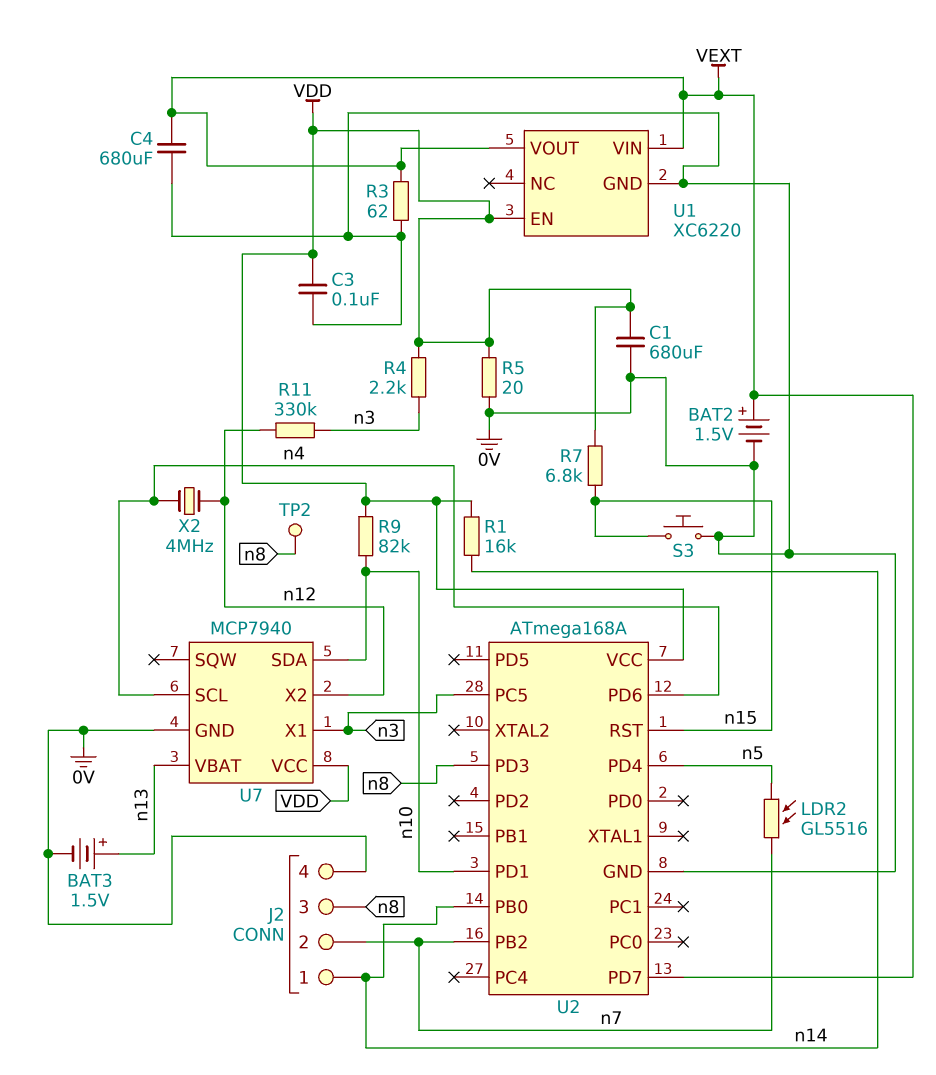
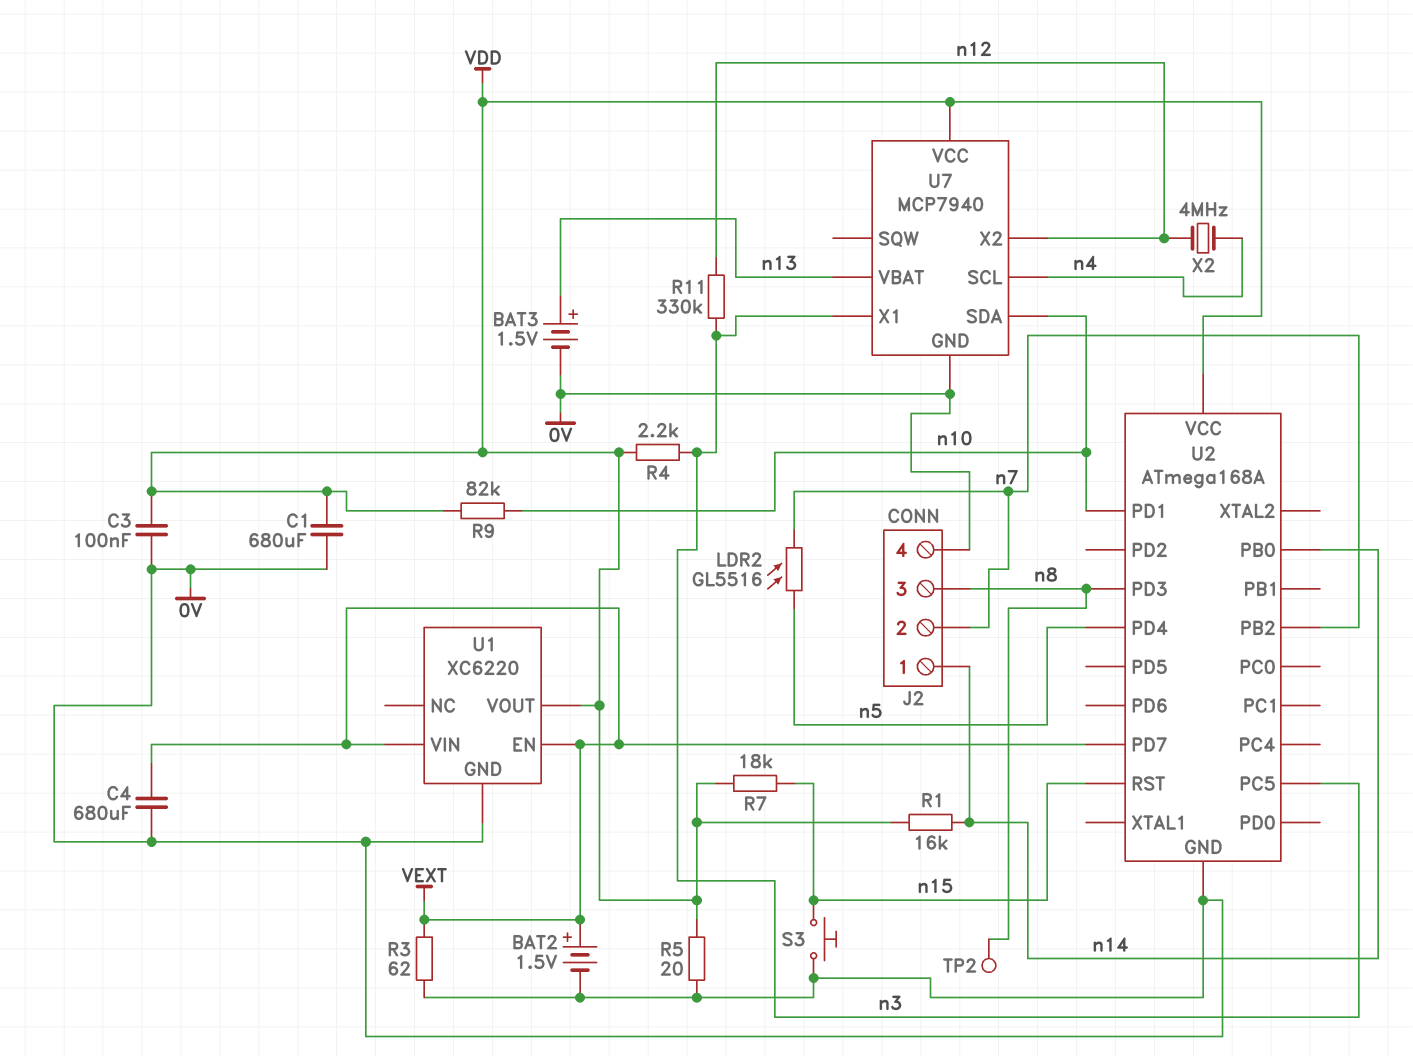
R7: 6.8k (VDD, n15) -> 18k (VDD, n15)
U1 pin EN: VDD -> VEXT
U1 pin VOUT: VEXT -> VDD
U2 pin PD6: n4 -> none

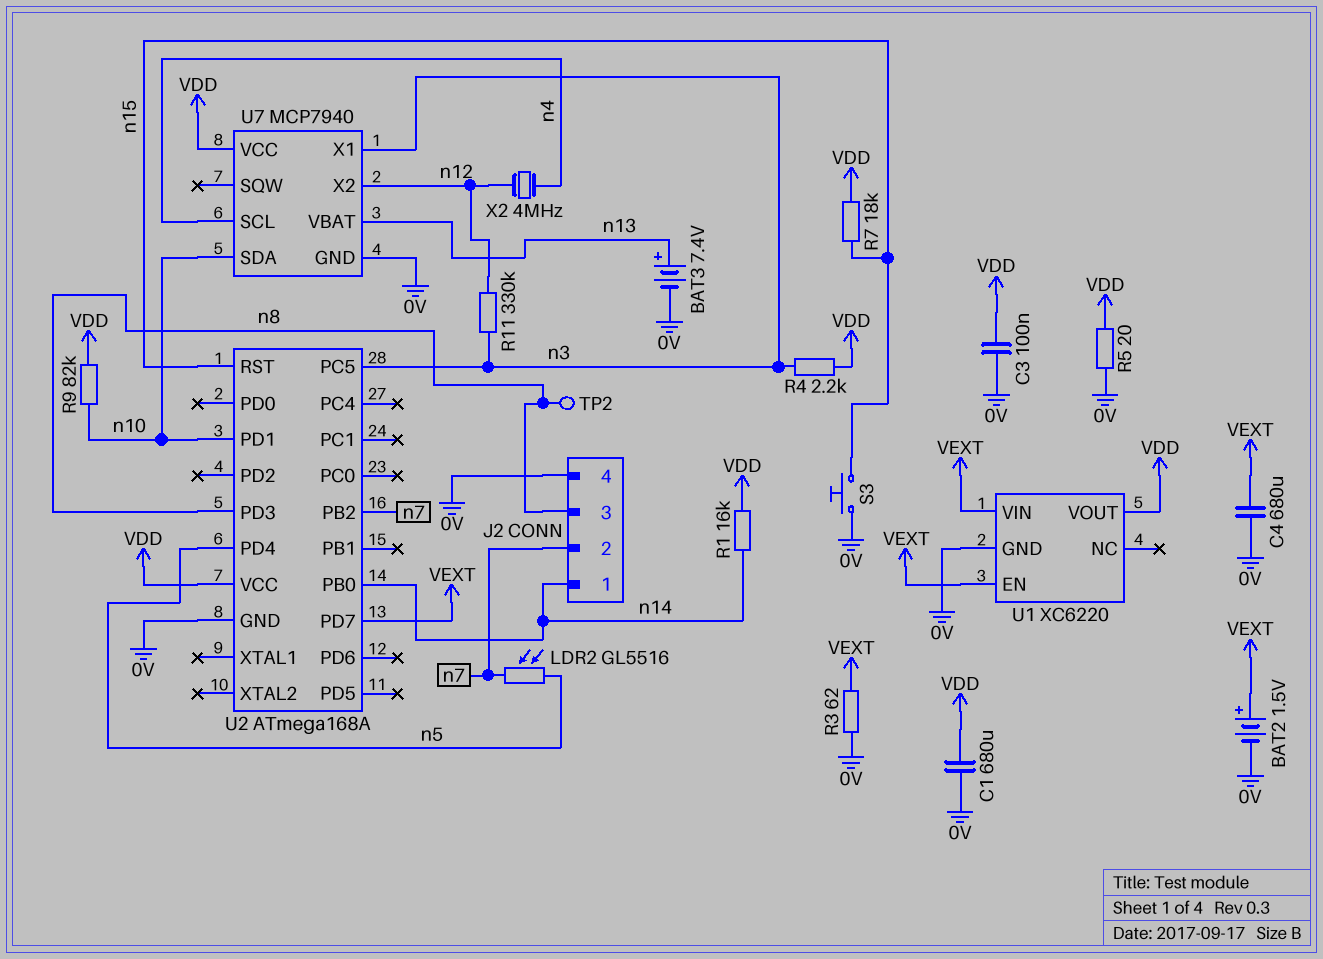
BAT3: 1.5V (plus n13, minus 0V) -> 7.4V (plus n13, minus 0V)

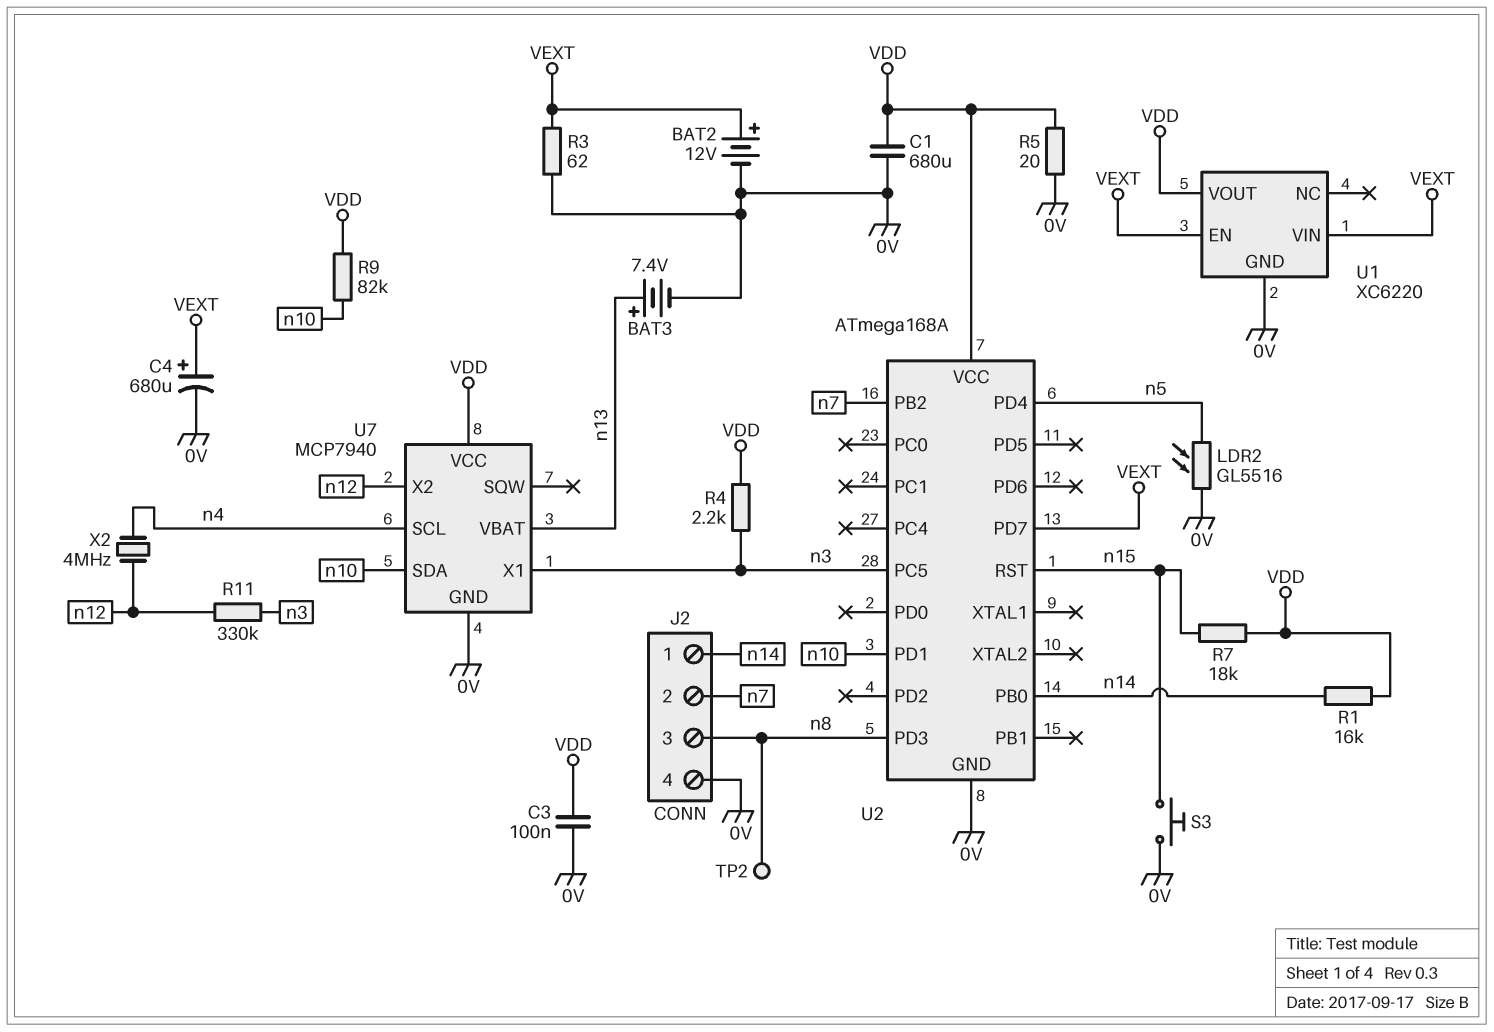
BAT2: 1.5V (plus VEXT, minus 0V) -> 12V (plus VEXT, minus 0V)
C4: 680uF (0V, VEXT) -> 680uF (plus VEXT, minus 0V)
LDR2: GL5516 (n5, n7) -> GL5516 (0V, n5)

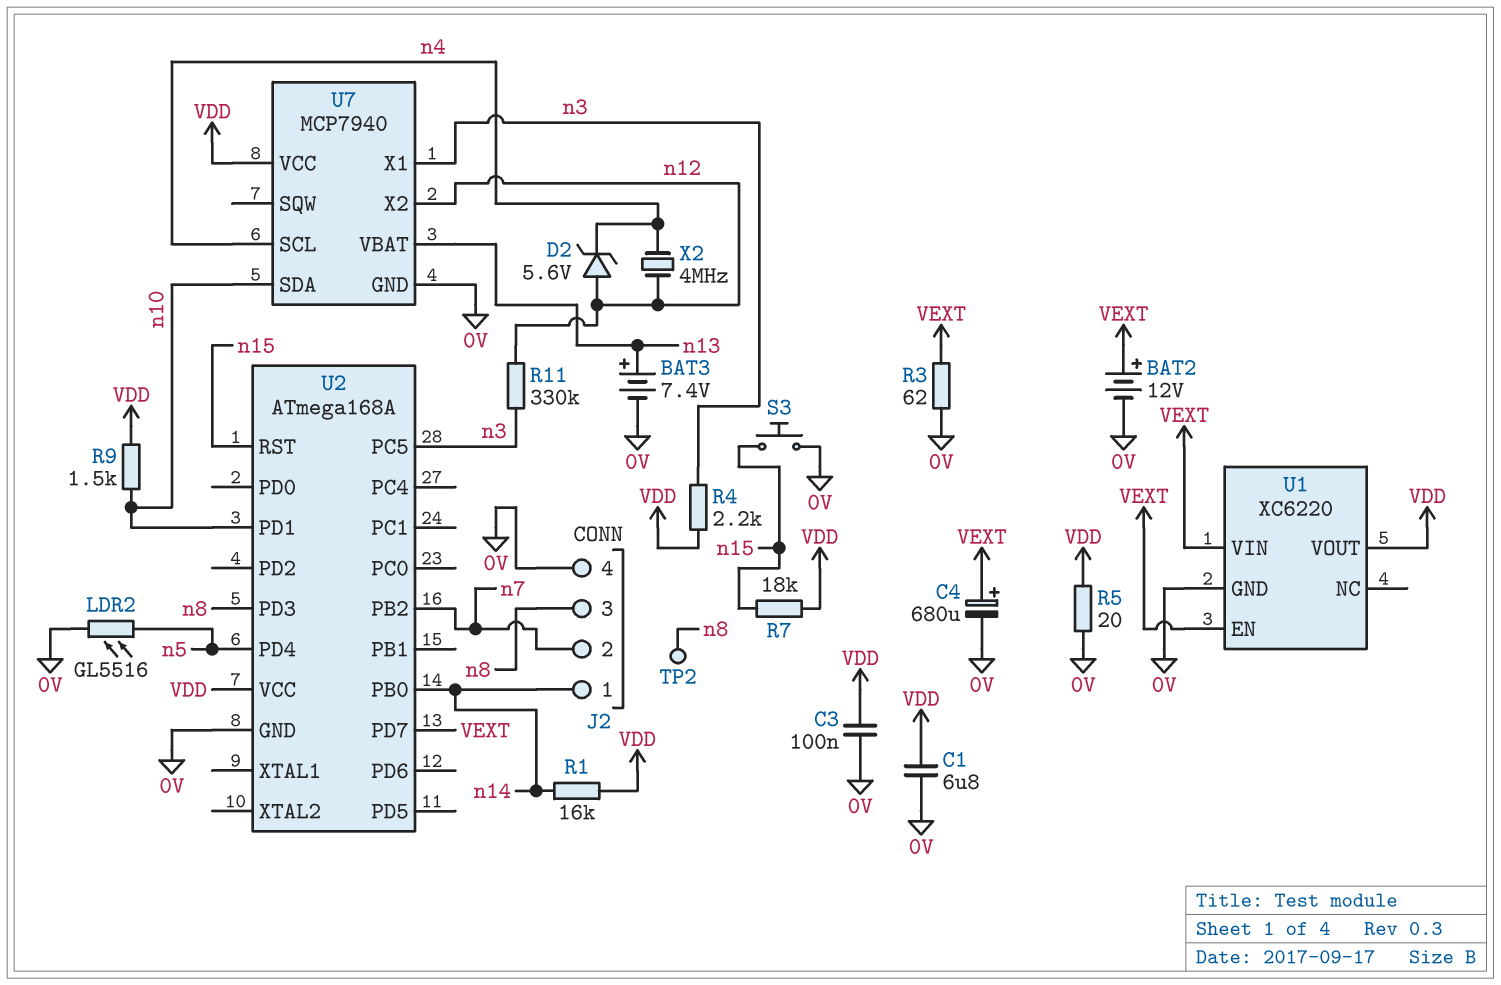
C1: 680uF (0V, VDD) -> 6.8uF (0V, VDD)
D2: none -> zener 5.6V (A n12, K n4)
R9: 82k (VDD, n10) -> 1.5k (VDD, n10)

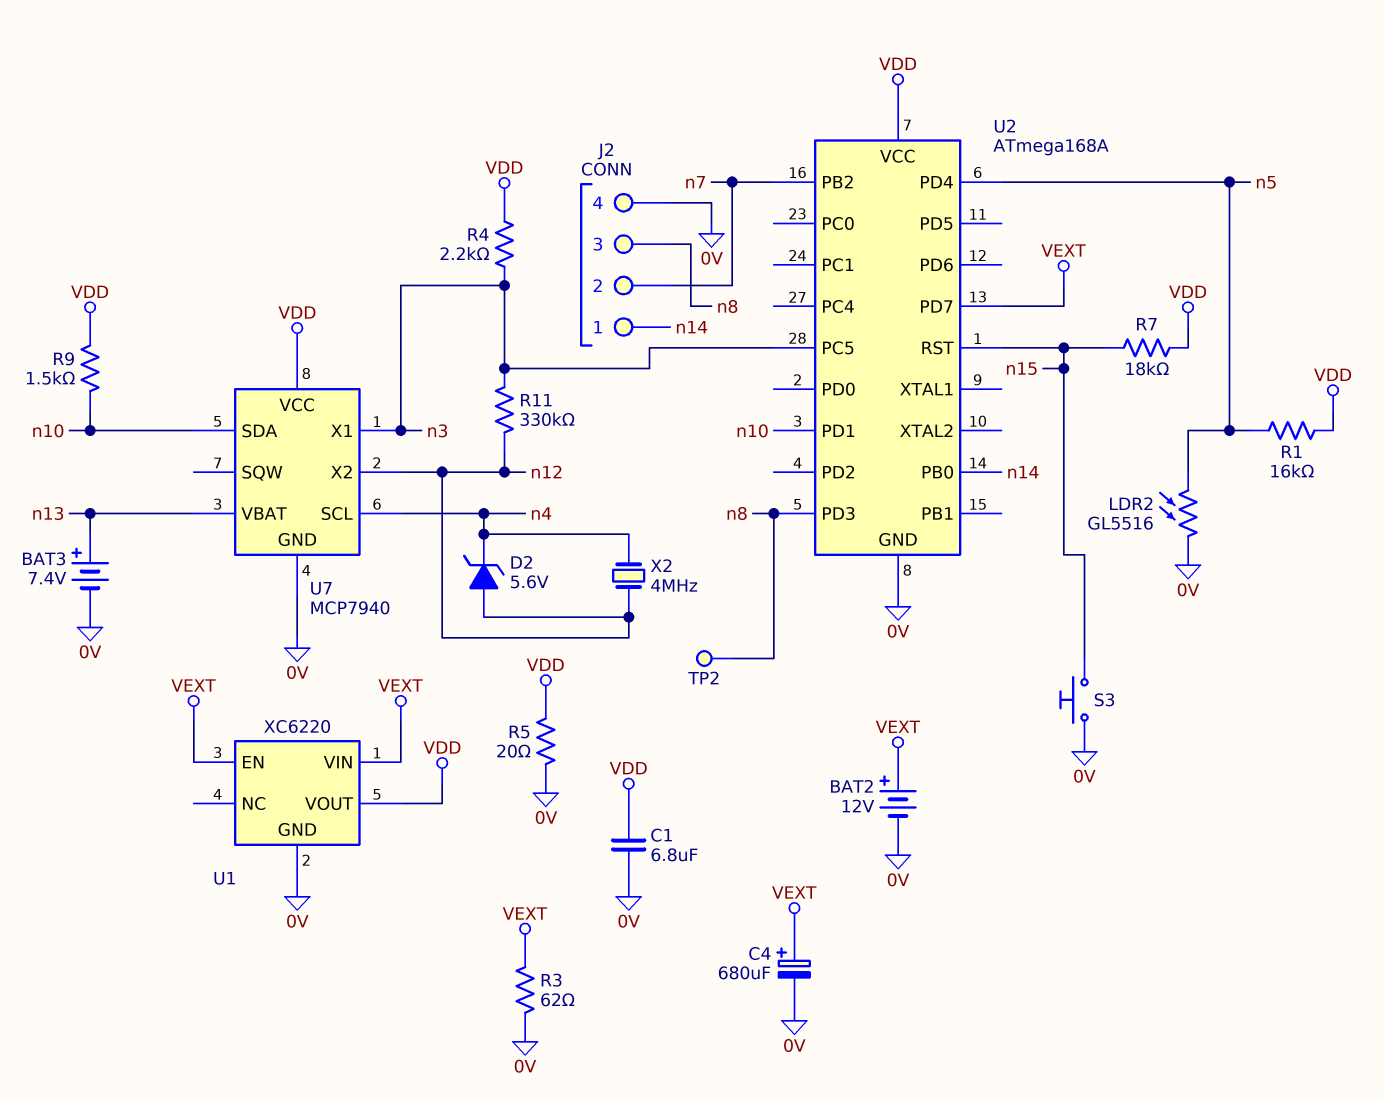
C3: 100nF (0V, VDD) -> none
R1: 16k (VDD, n14) -> 16k (VDD, n5)

